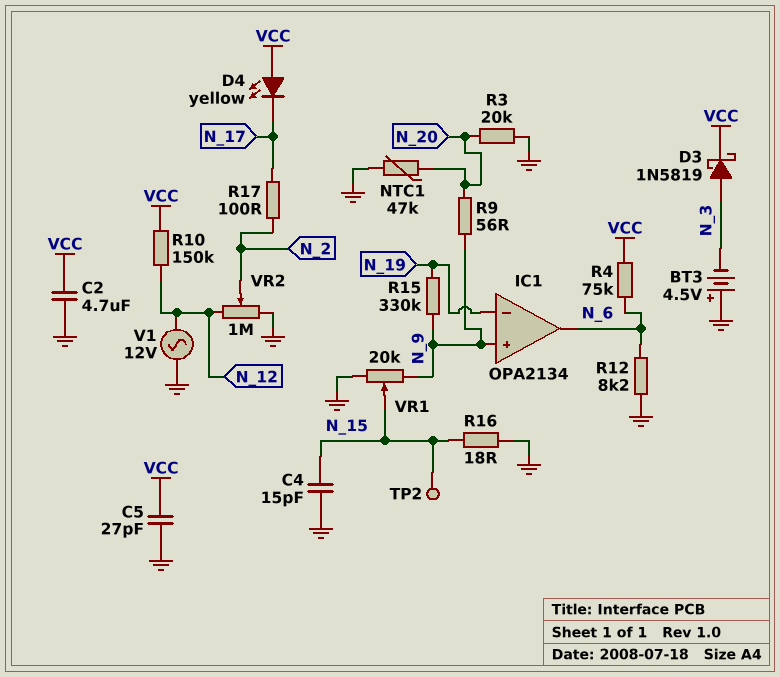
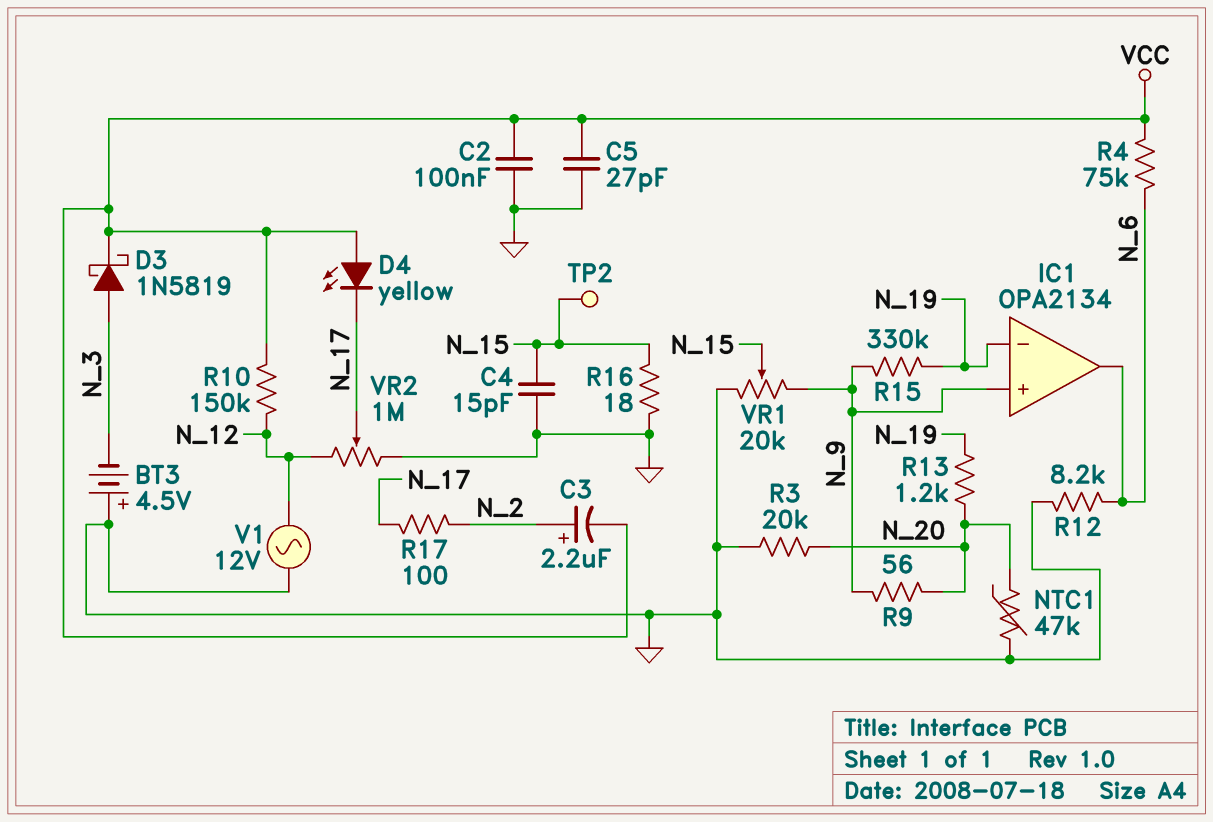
C2: 4.7uF (GND, VCC) -> 100nF (GND, VCC)
C3: none -> 2.2uF (plus N_2, minus VCC)
R13: none -> 1.2k (N_19, N_20)
VR2: 1M (GND, N_12, wiper N_2) -> 1M (GND, N_12, wiper N_17)

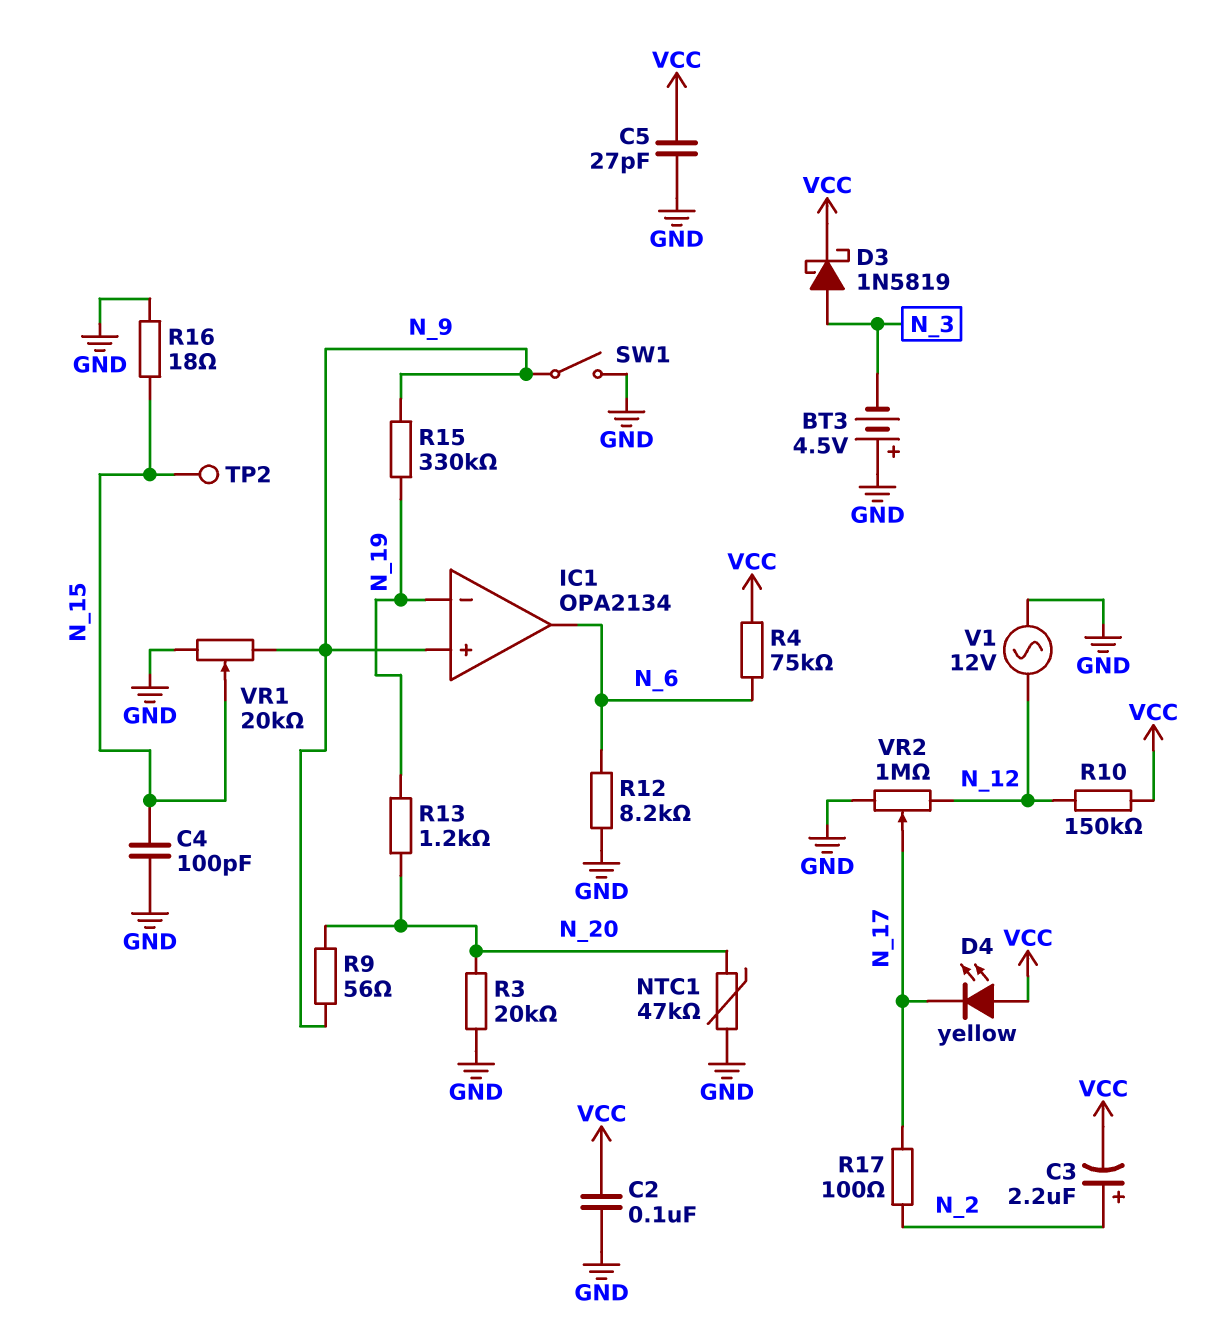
C4: 15pF (GND, N_15) -> 100pF (GND, N_15)
SW1: none -> switch (GND, N_9)

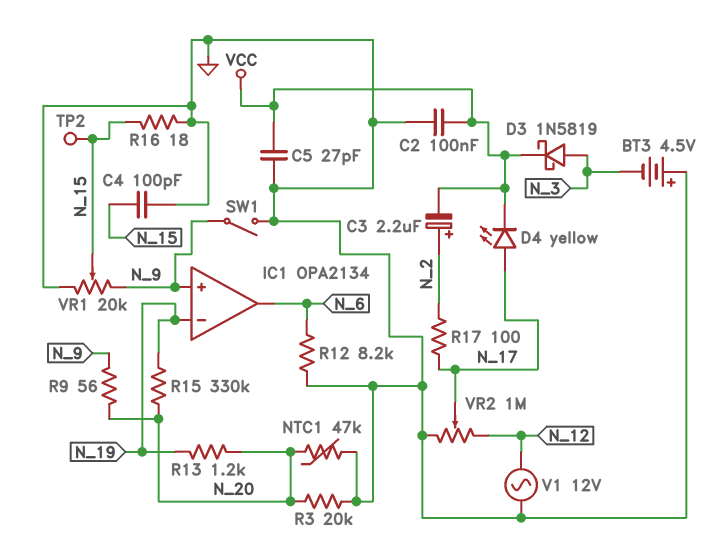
D4: LED yellow (A VCC, K N_17) -> LED yellow (A N_17, K VCC)
R4: 75k (N_6, VCC) -> none
R10: 150k (N_12, VCC) -> none
R15: 330k (N_9, N_19) -> 330k (N_19, N_20)

